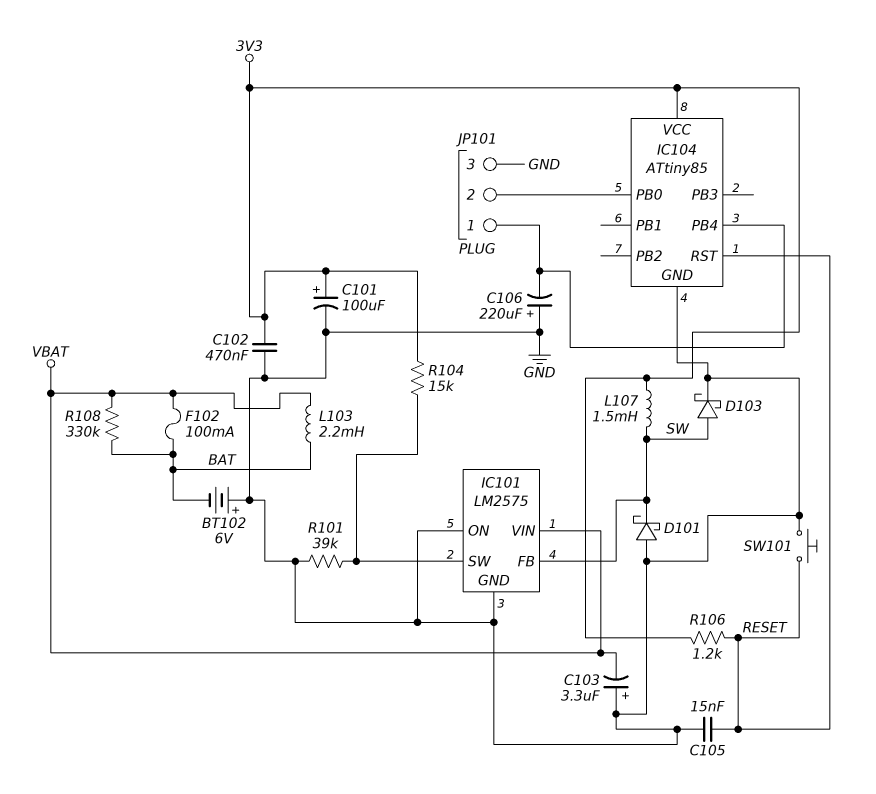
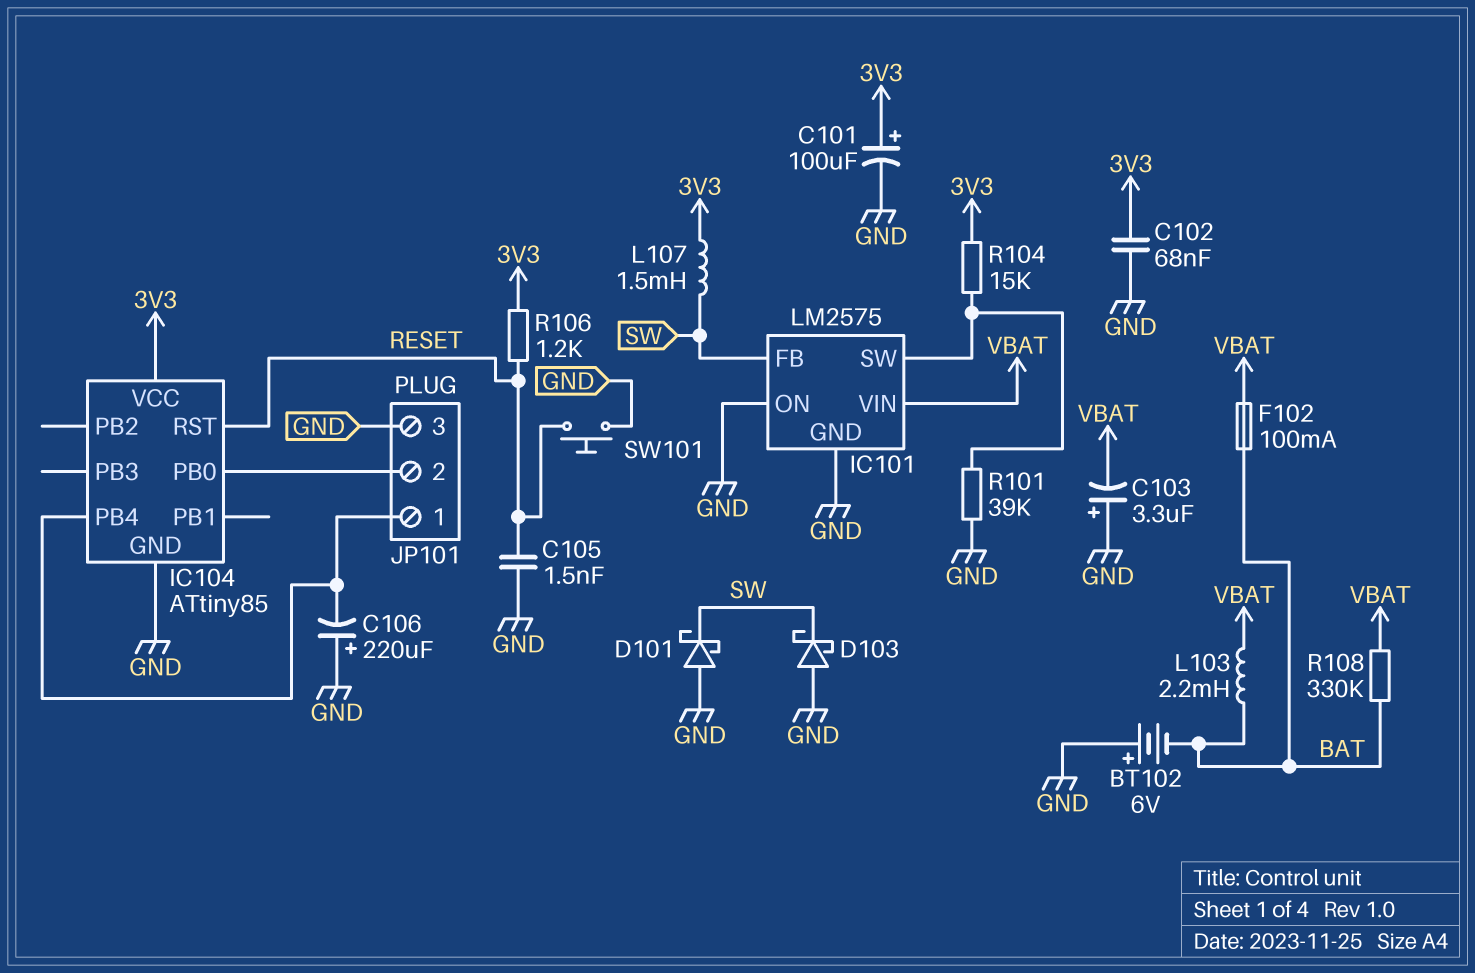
C102: 470nF (3V3, GND) -> 68nF (3V3, GND)
C105: 15nF (GND, RESET) -> 1.5nF (GND, RESET)
D103: schottky (A SW, K GND) -> schottky (A GND, K SW)

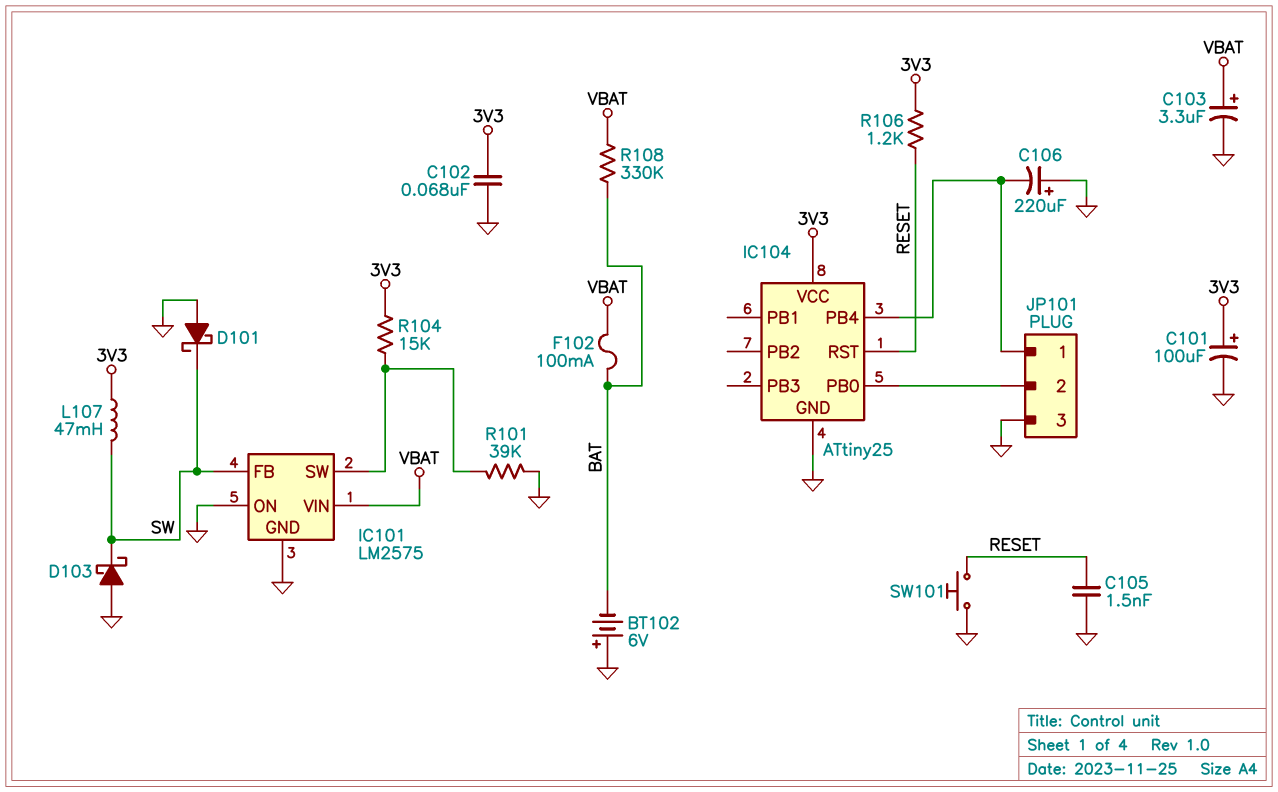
C103: 3.3uF (plus GND, minus VBAT) -> 3.3uF (plus VBAT, minus GND)
IC104: ATtiny85 -> ATtiny25
L103: 2.2mH (BAT, VBAT) -> none
L107: 1.5mH (3V3, SW) -> 47mH (3V3, SW)

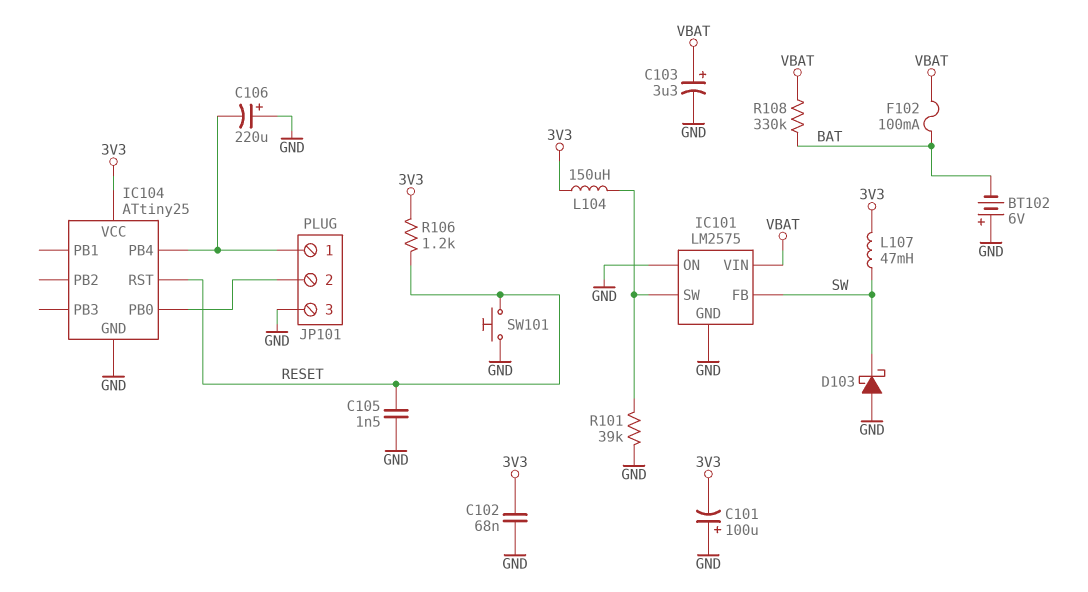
C101: 100uF (plus 3V3, minus GND) -> 100uF (plus GND, minus 3V3)
D101: schottky (A GND, K SW) -> none
L104: none -> 150uH (3V3, IC101/SW)
R104: 15k (3V3, IC101/SW) -> none

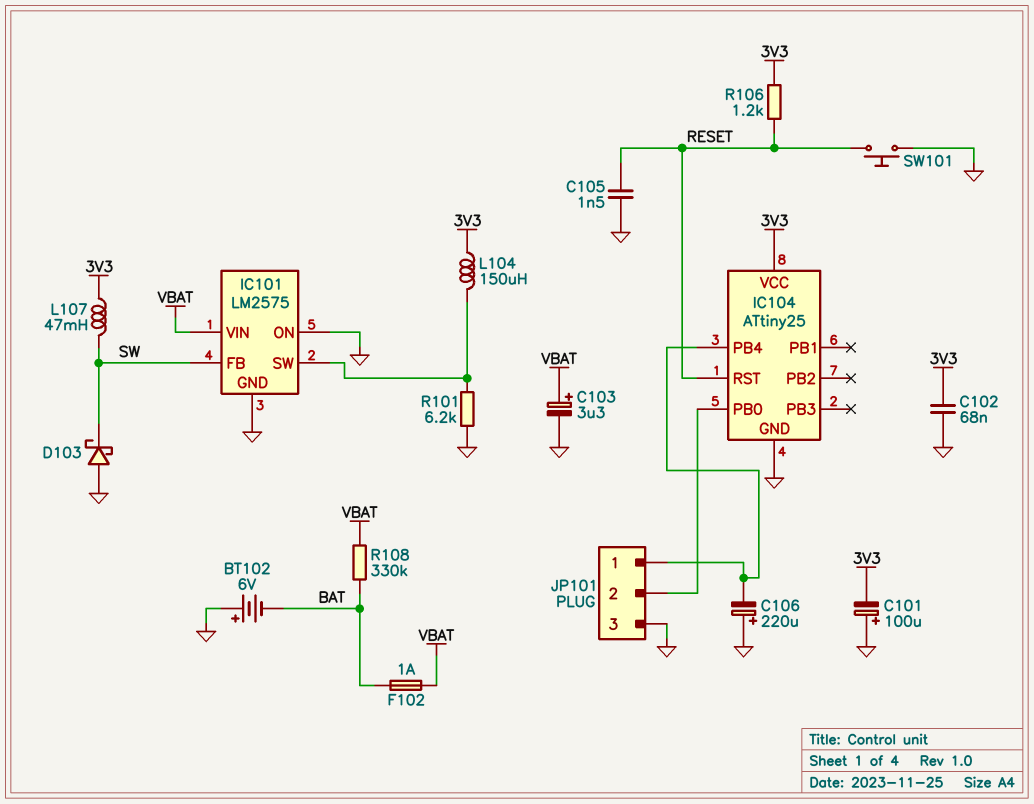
F102: 100mA (BAT, VBAT) -> 1A (BAT, VBAT)
R101: 39k (GND, IC101/SW) -> 6.2k (GND, IC101/SW)

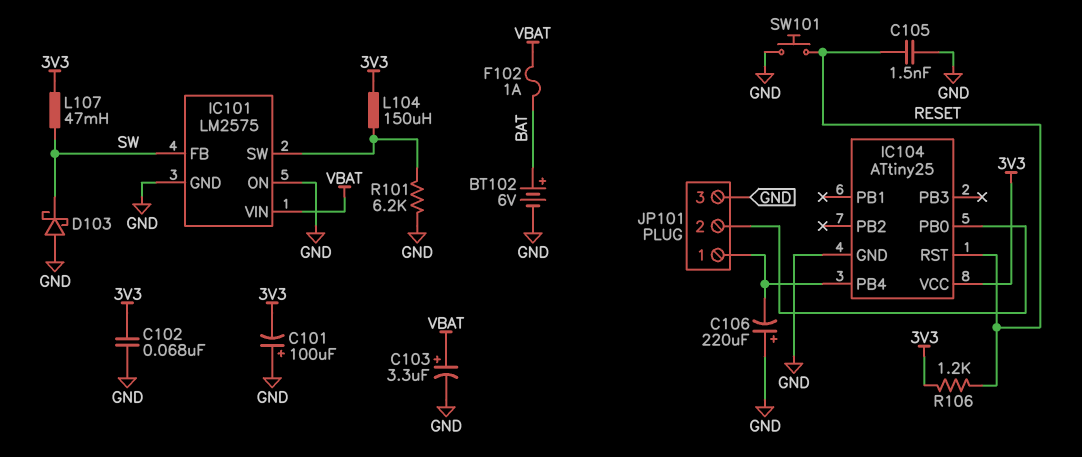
BT102: 6V (plus GND, minus BAT) -> 6V (plus BAT, minus GND)
R108: 330k (BAT, VBAT) -> none

